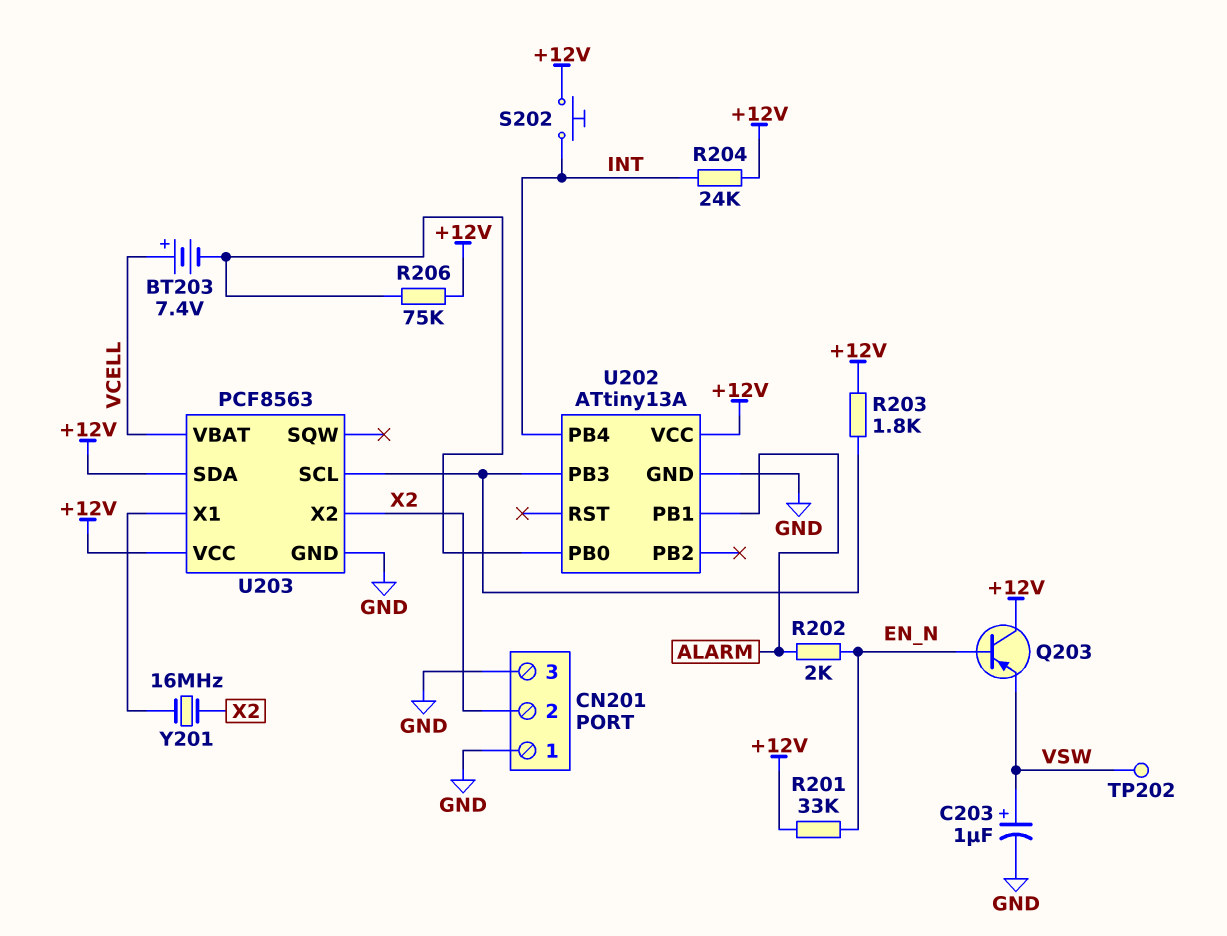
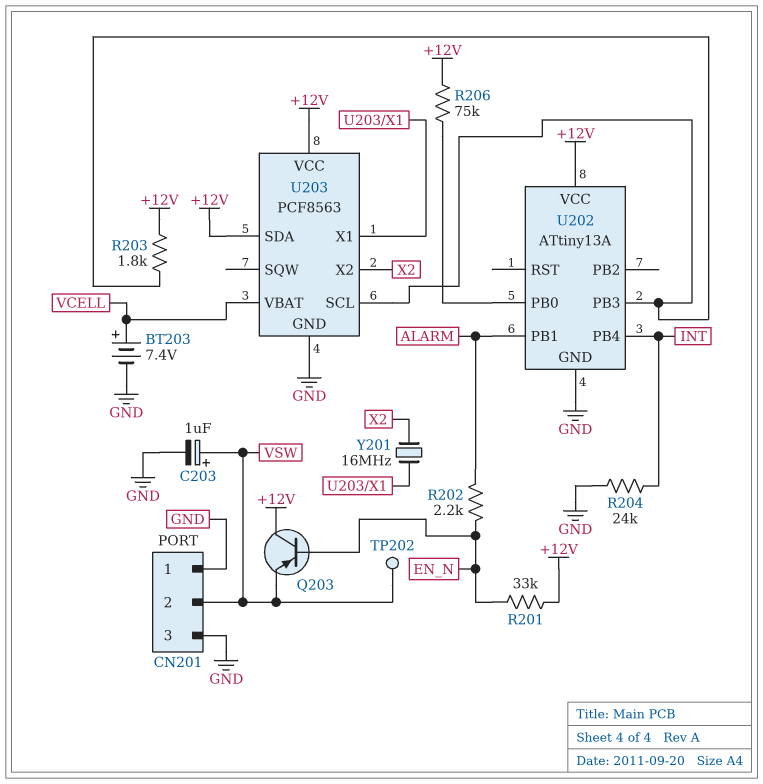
BT203: 7.4V (plus VCELL, minus U202/PB0) -> 7.4V (plus VCELL, minus GND)
CN201 pin 2: X2 -> VSW
R202: 2k (ALARM, EN_N) -> 2.2k (ALARM, EN_N)
R204: 24k (+12V, INT) -> 24k (GND, INT)
S202: button (+12V, INT) -> none

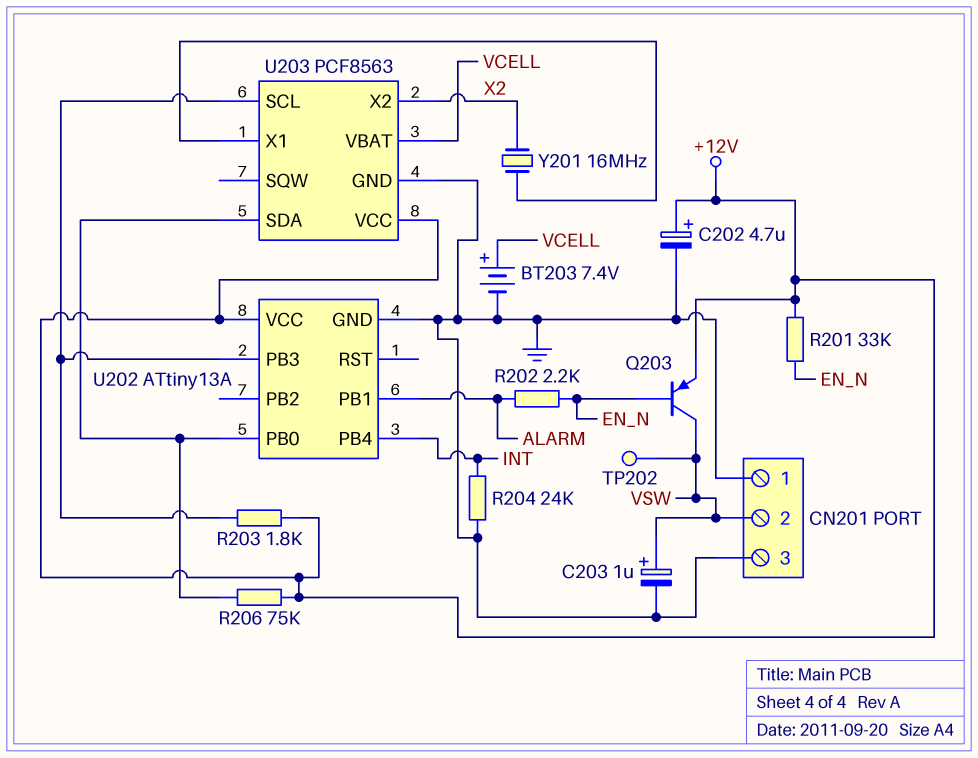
C202: none -> 4.7uF (plus +12V, minus GND)
Q203: PNP (B EN_N, C +12V, E VSW) -> PNP (B EN_N, C VSW, E +12V)
U203 pin SDA: +12V -> U202/PB0

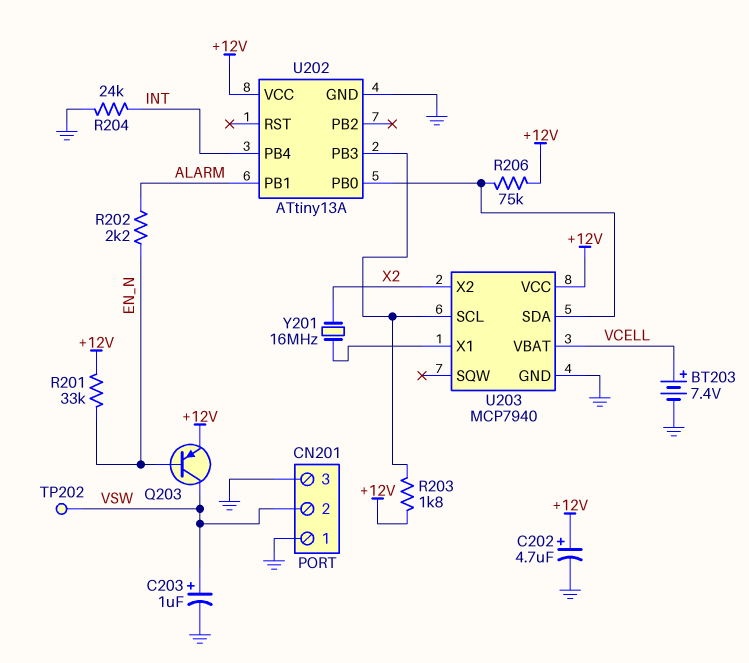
U203: PCF8563 -> MCP7940

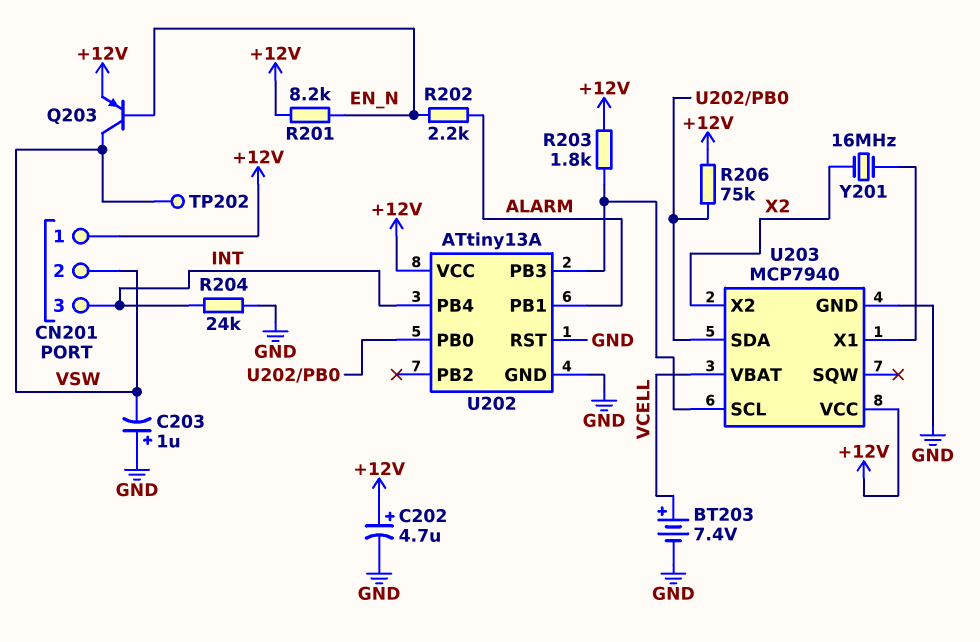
C203: 1uF (plus VSW, minus GND) -> 1uF (plus GND, minus VSW)
CN201 pin 1: GND -> +12V
CN201 pin 3: GND -> INT
R201: 33k (+12V, EN_N) -> 8.2k (+12V, EN_N)
U202 pin RST: none -> GND

